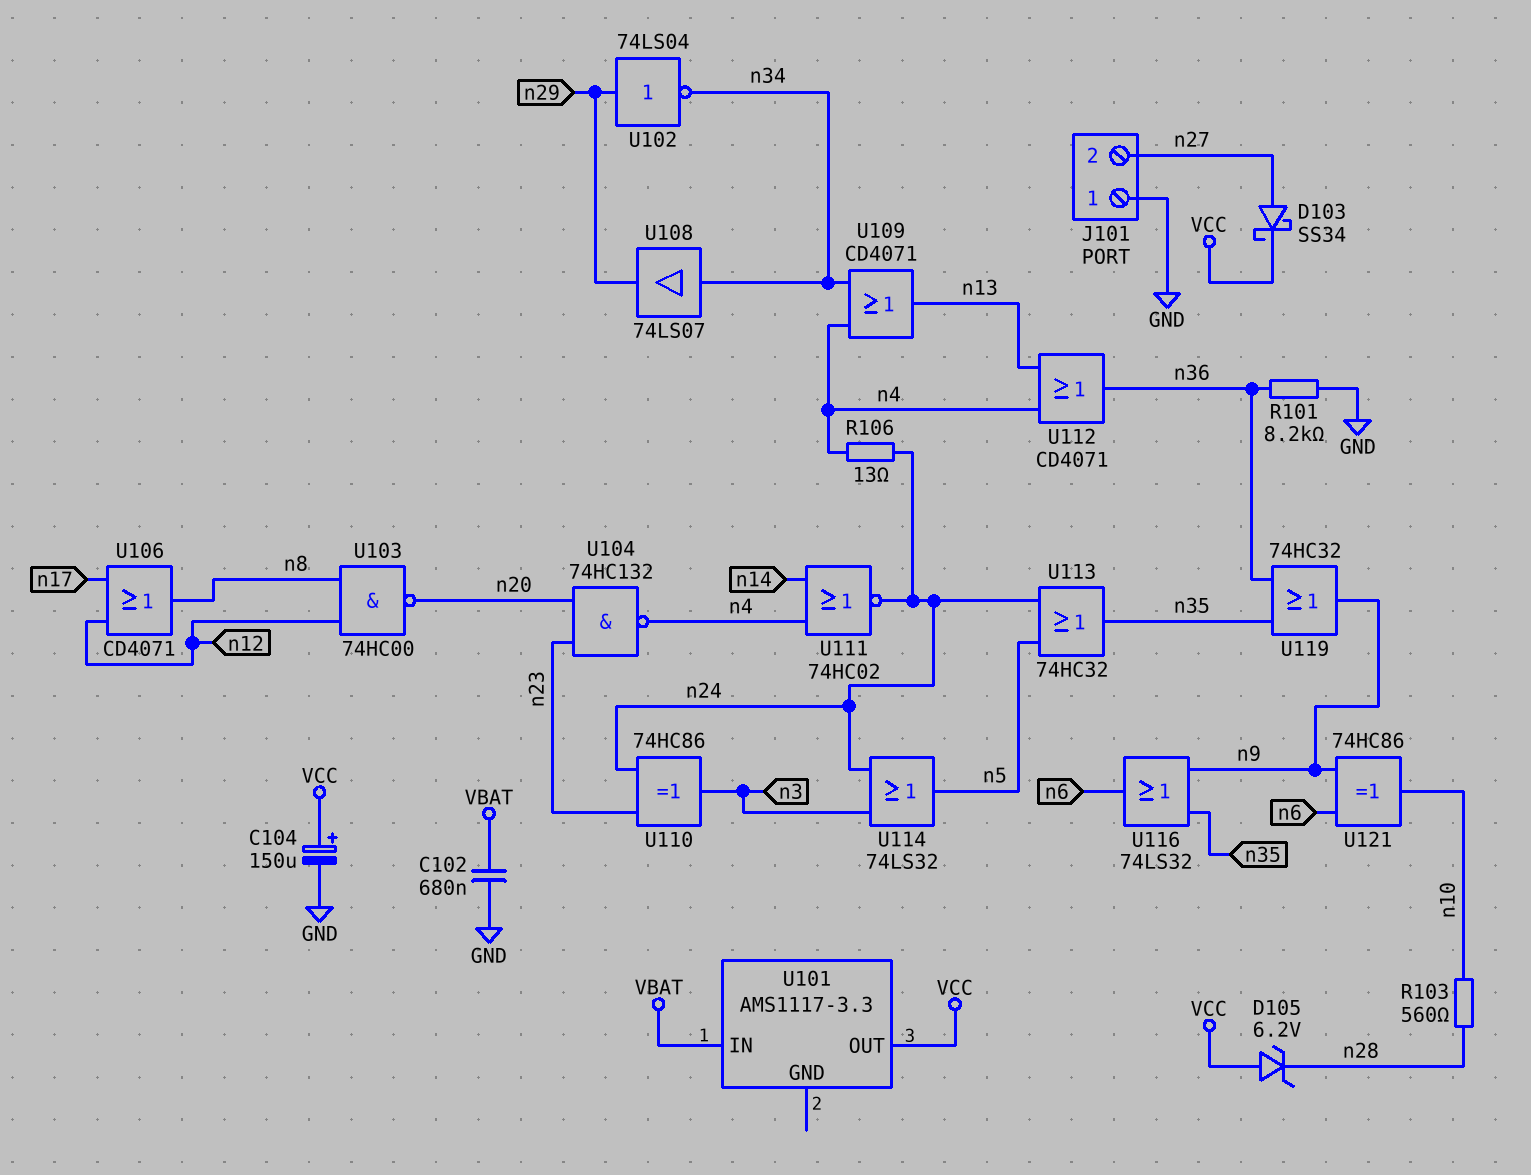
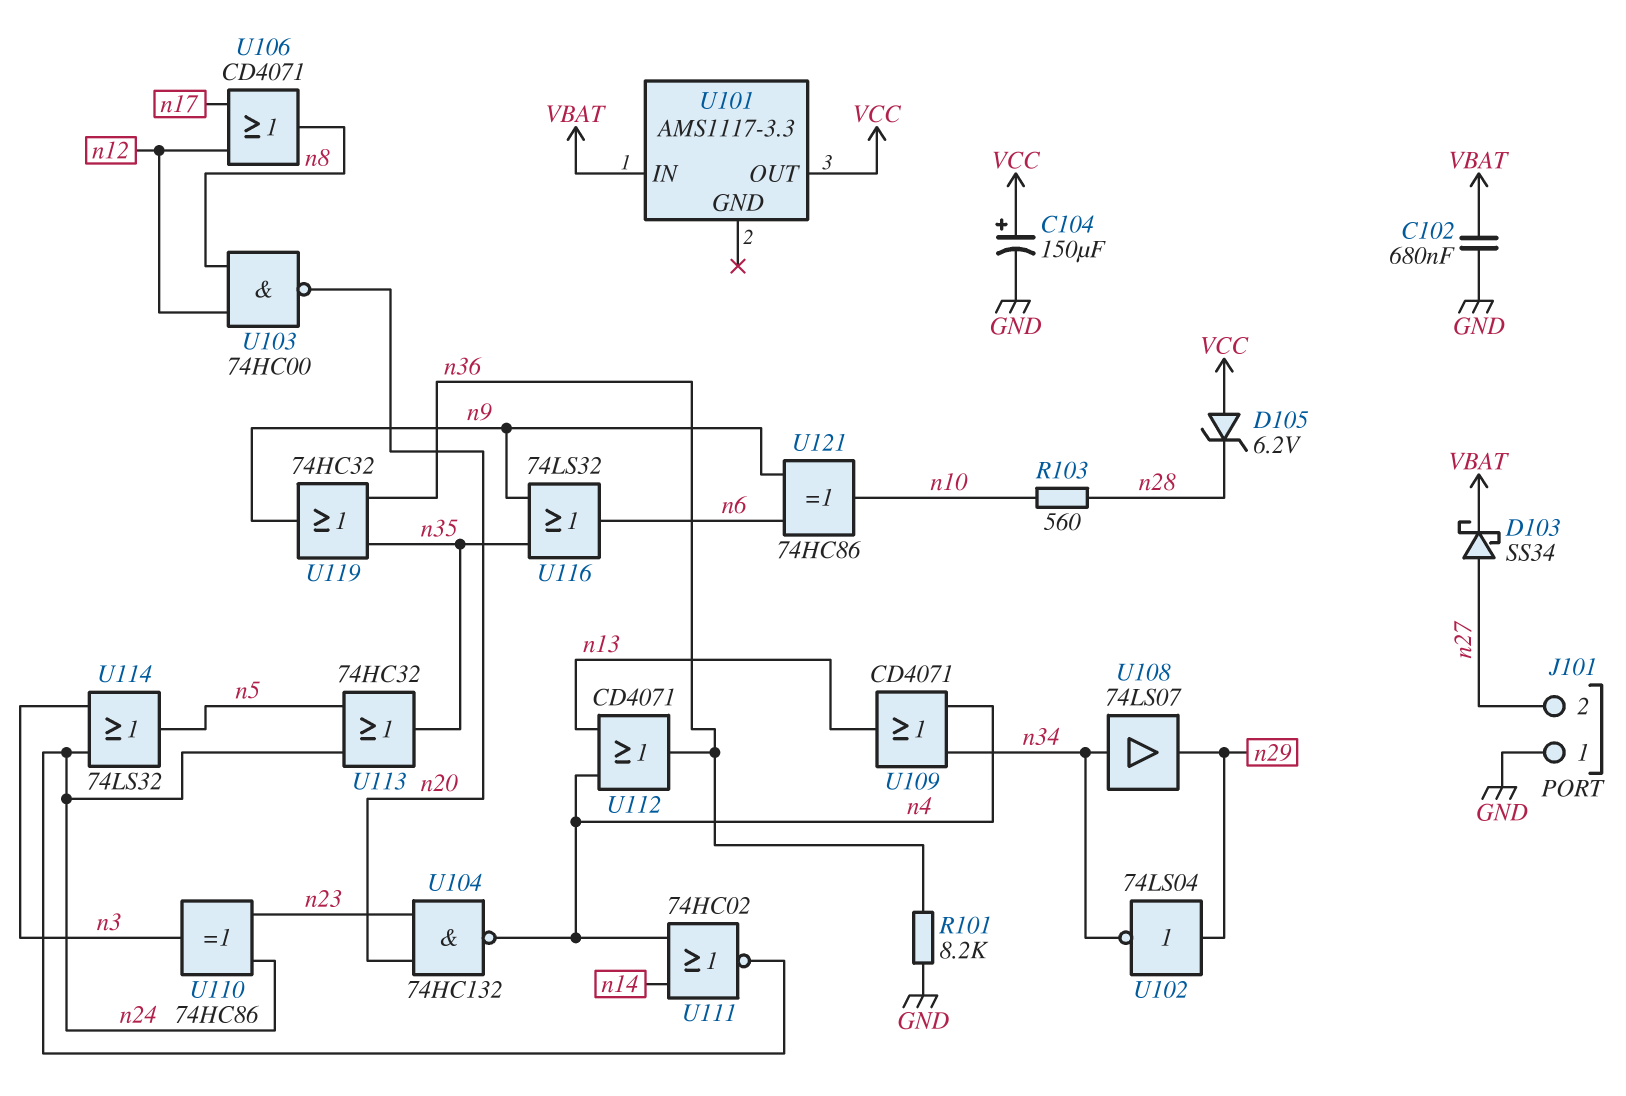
D103: schottky SS34 (A n27, K VCC) -> schottky SS34 (A n27, K VBAT)
R106: 13 (n4, n24) -> none

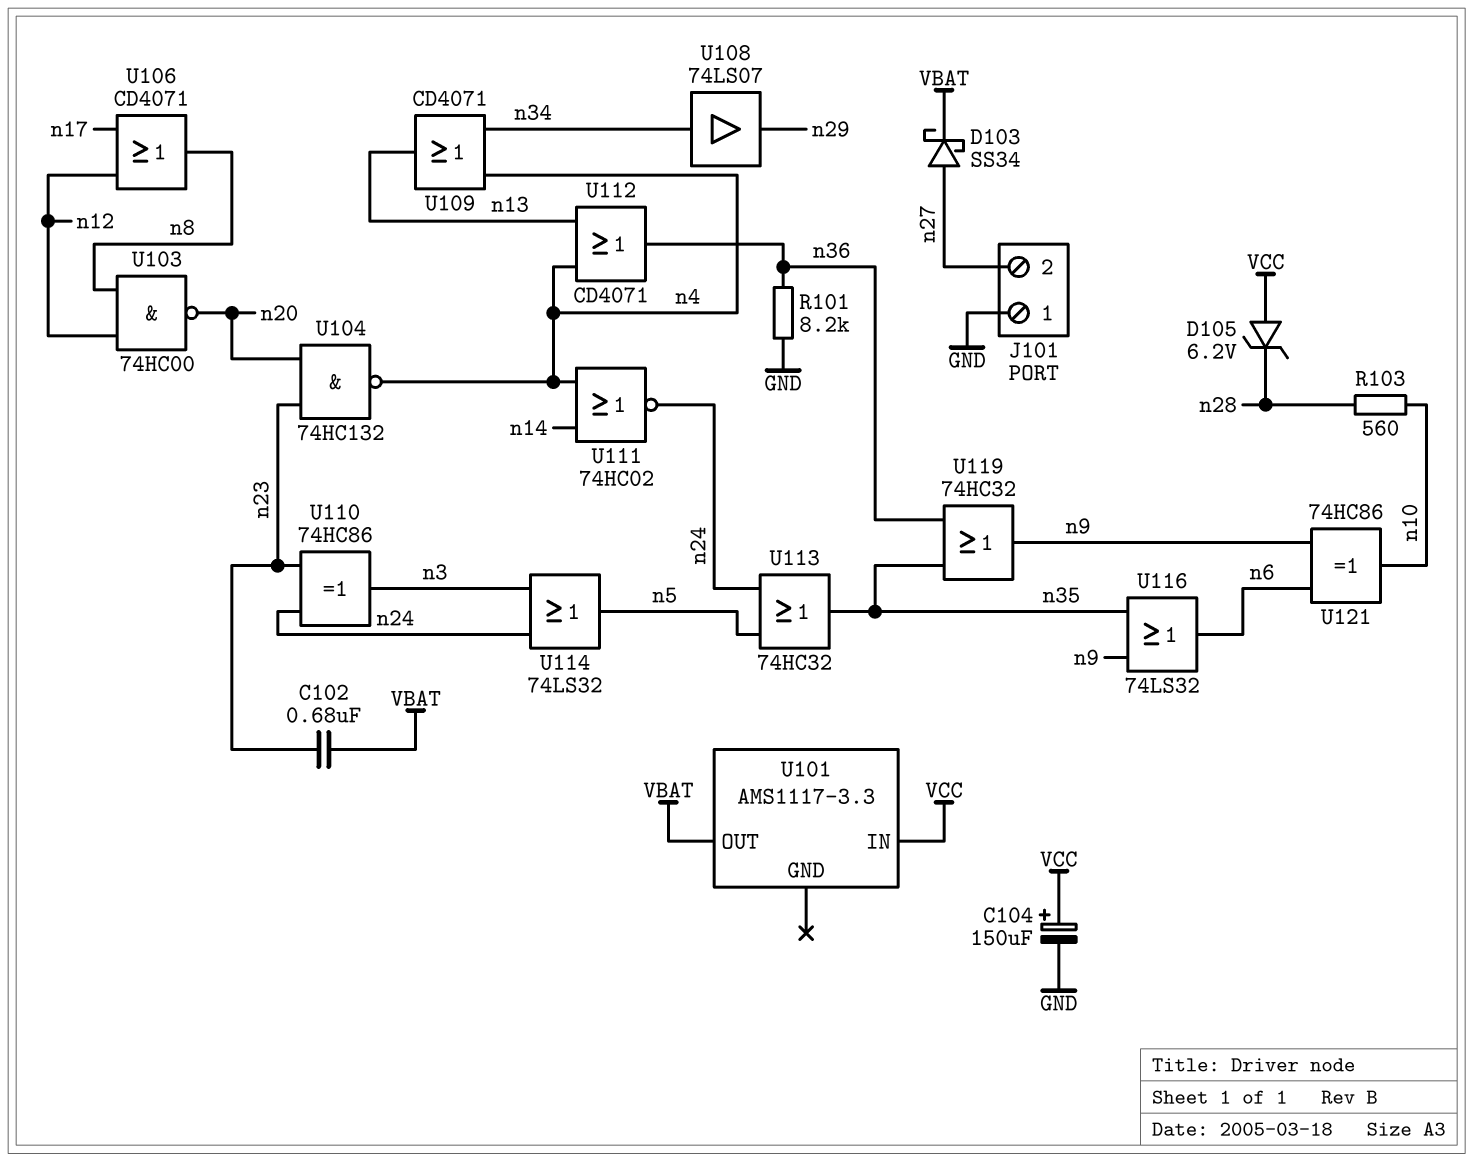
C102: 680nF (GND, VBAT) -> 680nF (VBAT, n23)
U101 pin IN: VBAT -> VCC
U101 pin OUT: VCC -> VBAT
U102: NOT 74LS04 (in n29, out n34) -> none

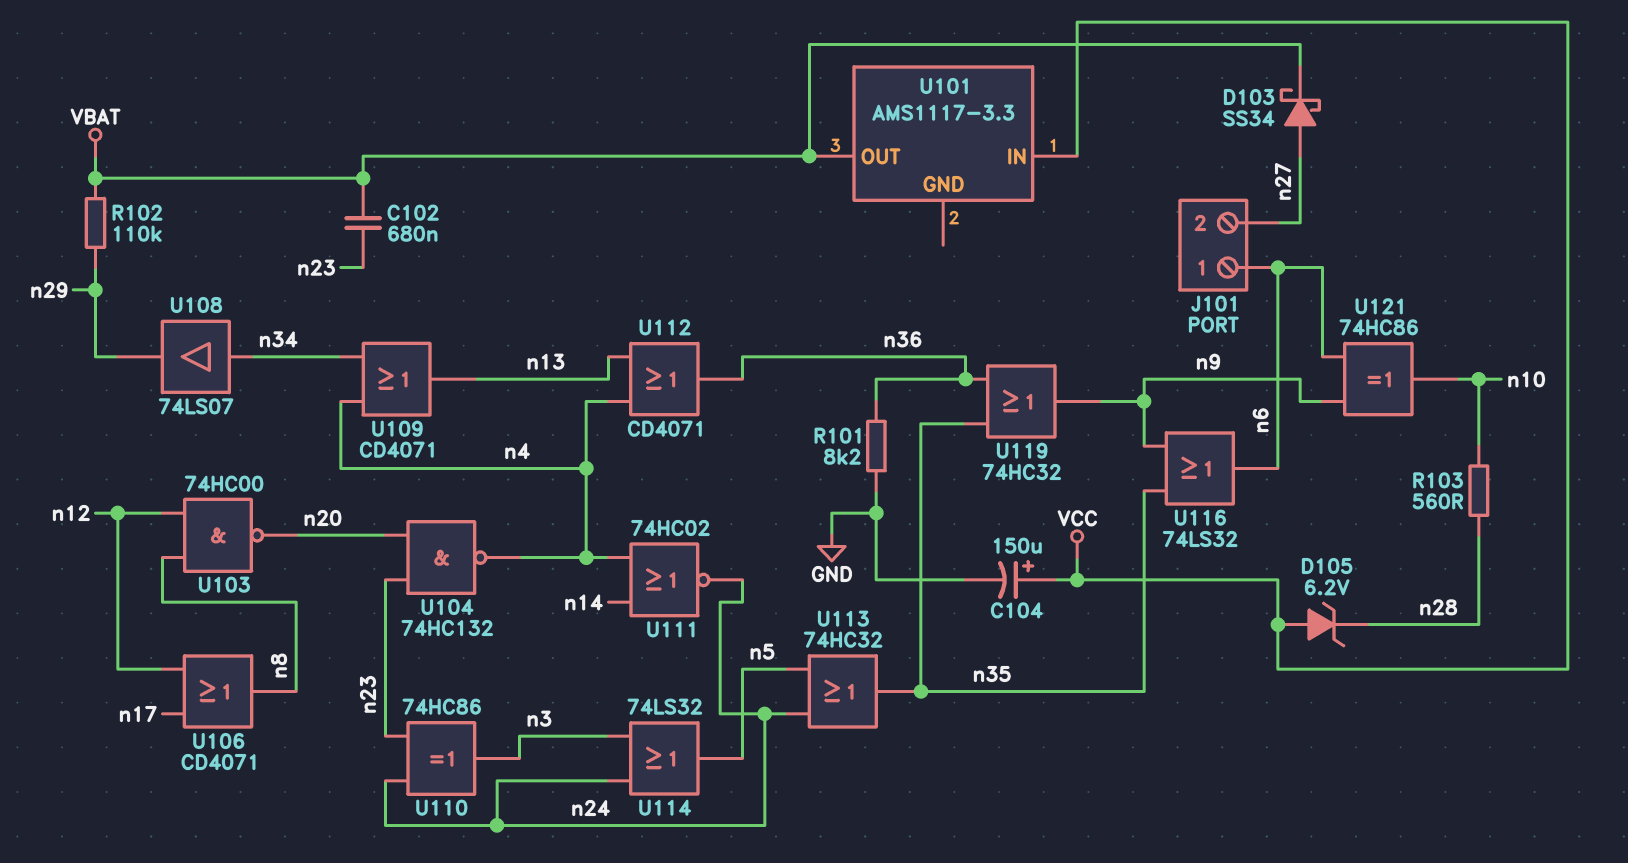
J101 pin 1: GND -> n6
R102: none -> 110k (VBAT, n29)

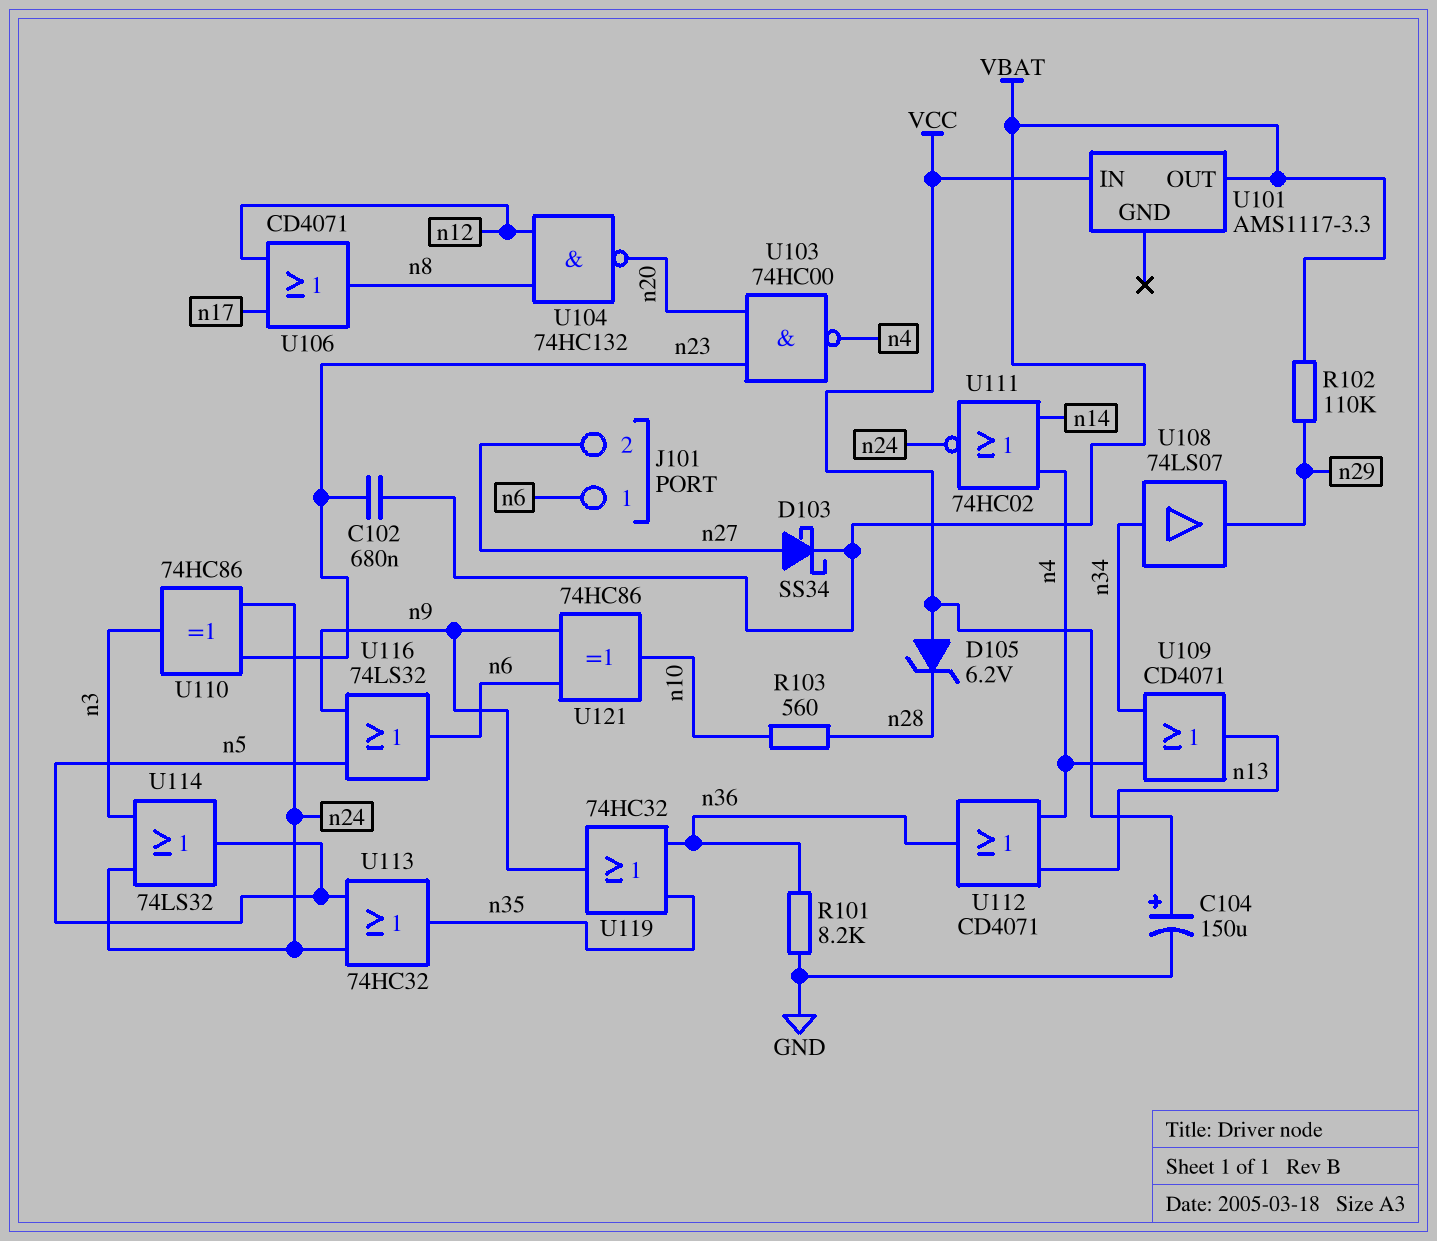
U103: NAND 74HC00 (in n8, in n12, out n20) -> NAND 74HC00 (in n20, in n23, out n4)
U104: NAND 74HC132 (in n20, in n23, out n4) -> NAND 74HC132 (in n8, in n12, out n20)
U116: OR 74LS32 (in n9, in n35, out n6) -> OR 74LS32 (in n5, in n9, out n6)

